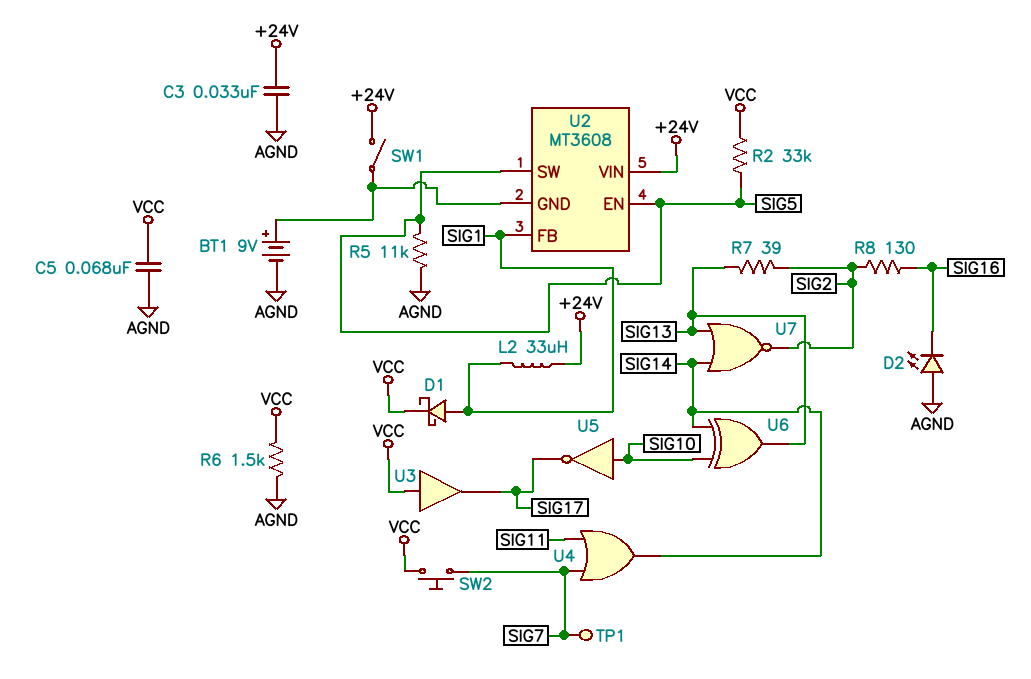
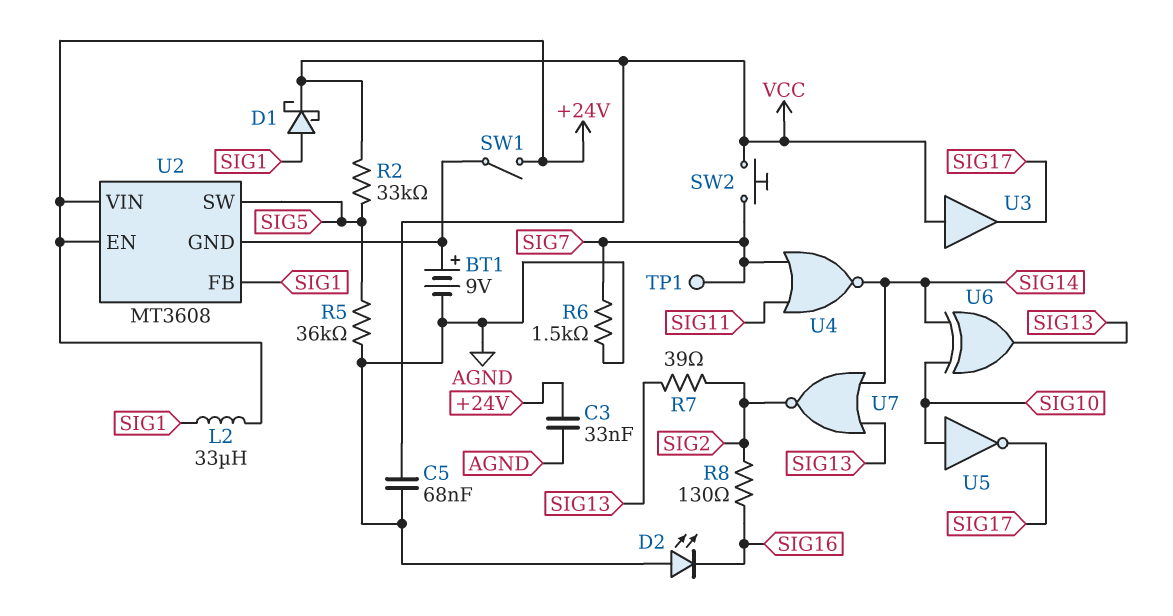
R5: 11k (AGND, SIG5) -> 36k (AGND, SIG5)
R6: 1.5k (AGND, VCC) -> 1.5k (AGND, SIG7)
U2 pin EN: SIG5 -> +24V
U4: OR (in SIG7, in SIG11, out SIG14) -> NOR (in SIG7, in SIG11, out SIG14)

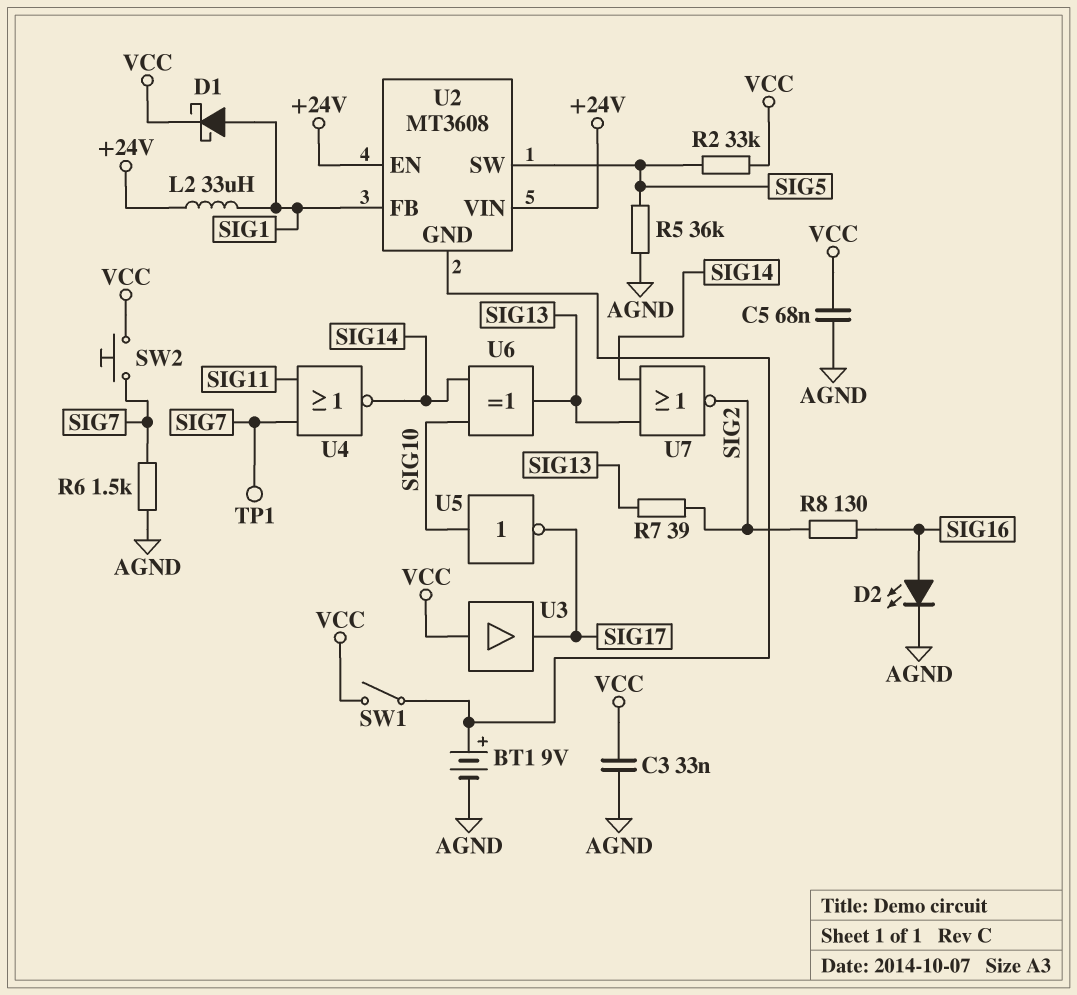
C3: 33nF (+24V, AGND) -> 33nF (AGND, VCC)
D2: LED (A AGND, K SIG16) -> LED (A SIG16, K AGND)
SW1: switch (+24V, U2/GND) -> switch (U2/GND, VCC)

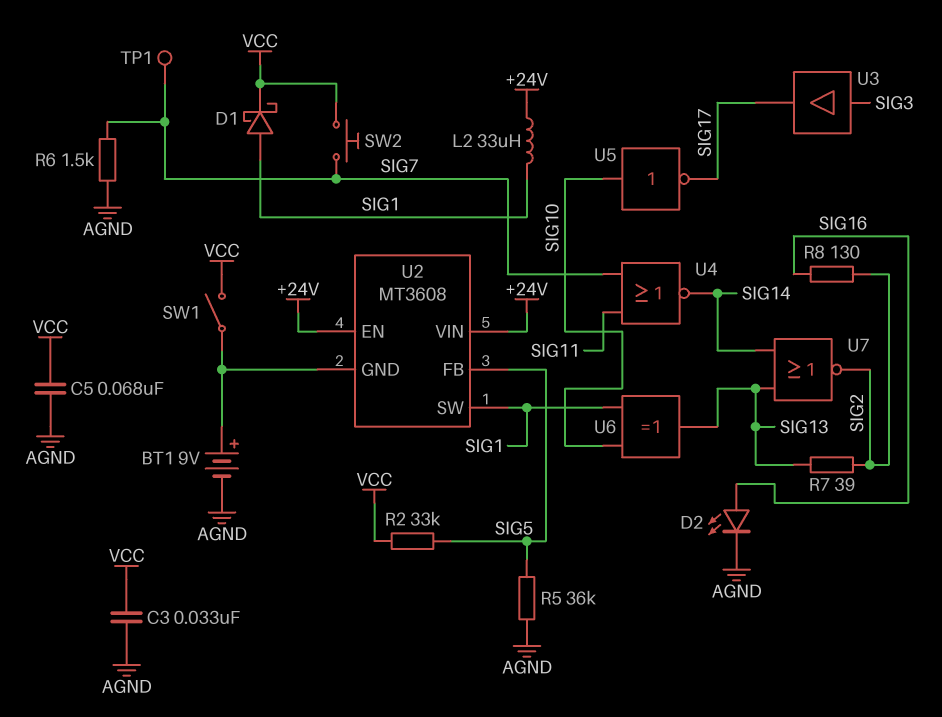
U2 pin FB: SIG1 -> SIG5
U2 pin SW: SIG5 -> SIG1
U3: buffer (in VCC, out SIG17) -> buffer (in SIG3, out SIG17)
U6: XOR (in SIG10, in SIG14, out SIG13) -> XOR (in SIG1, in SIG10, out SIG13)

